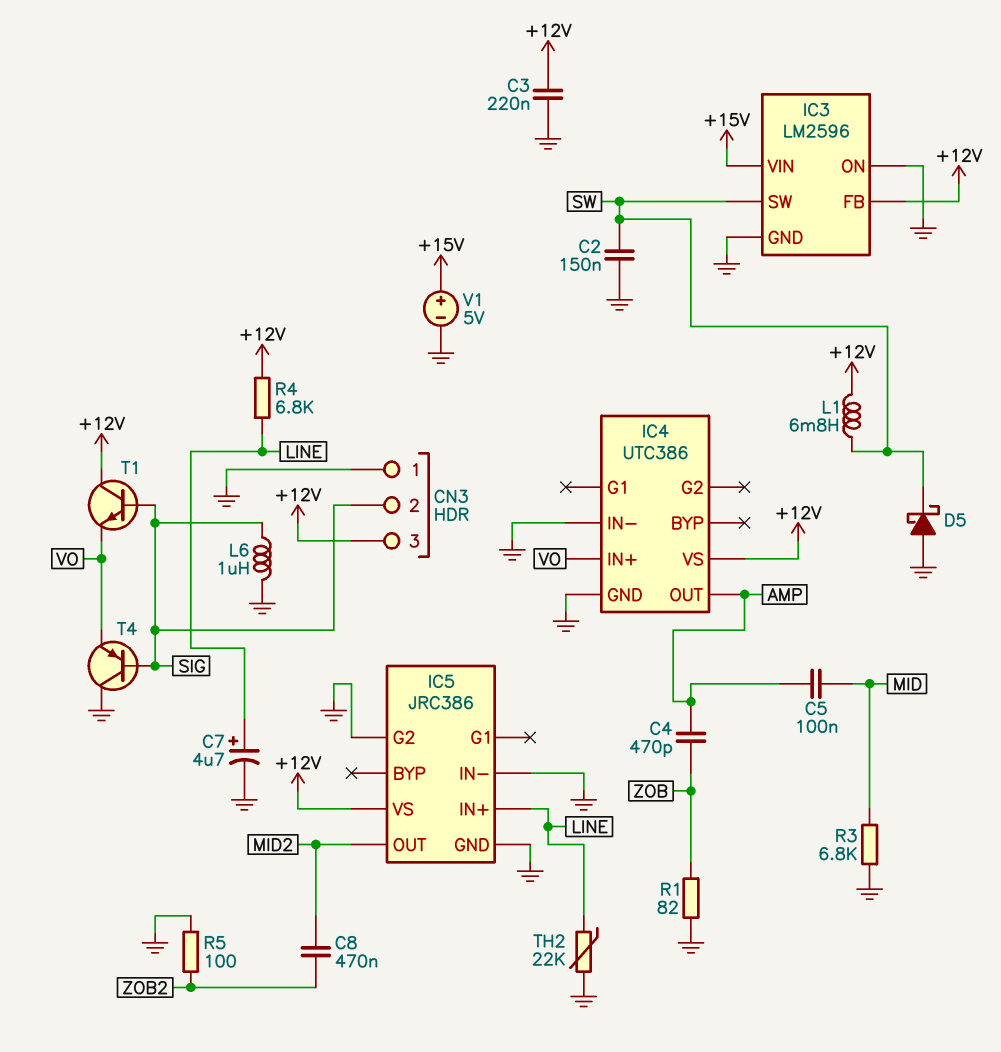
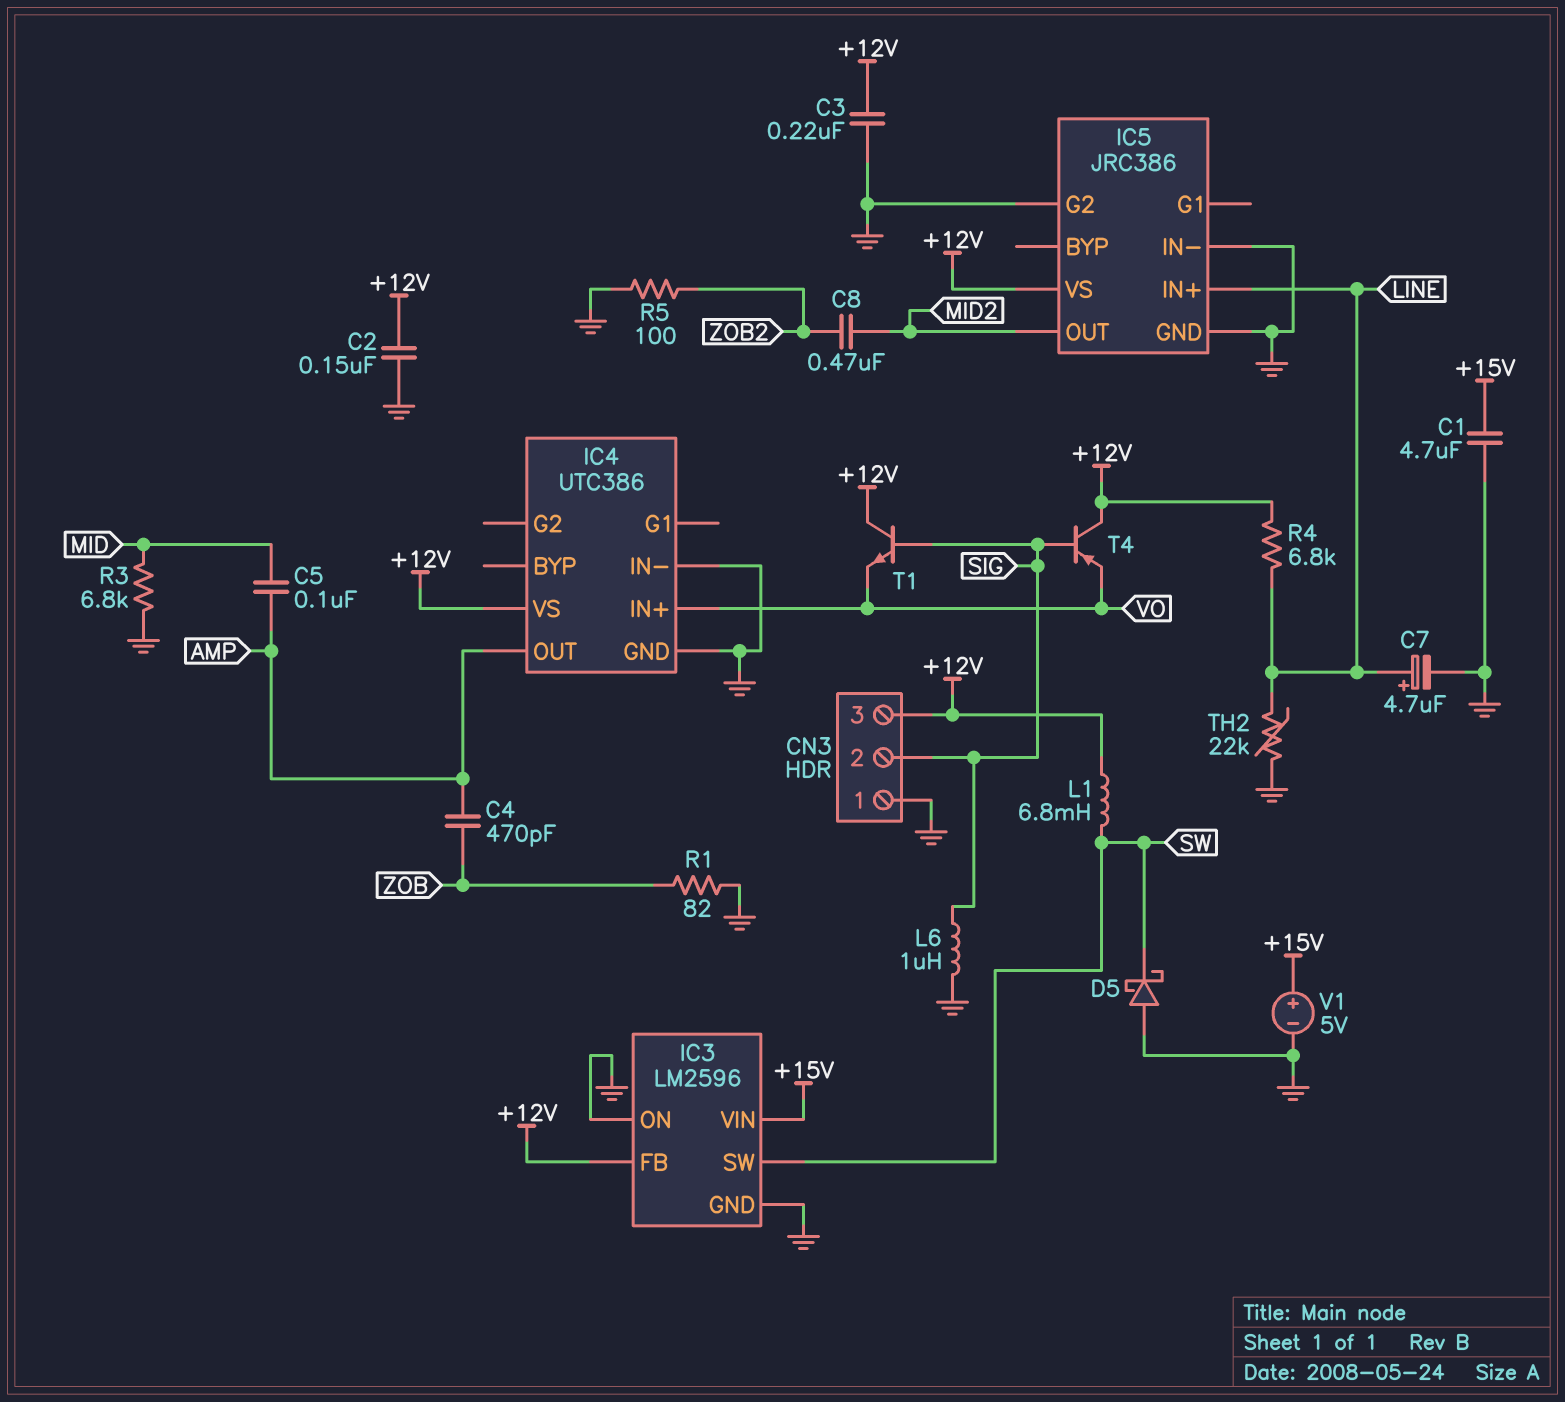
C1: none -> 4.7uF (+15V, GND)
C2: 150nF (GND, SW) -> 150nF (+12V, GND)
T4: PNP (B SIG, C GND, E VO) -> PNP (B SIG, C +12V, E VO)

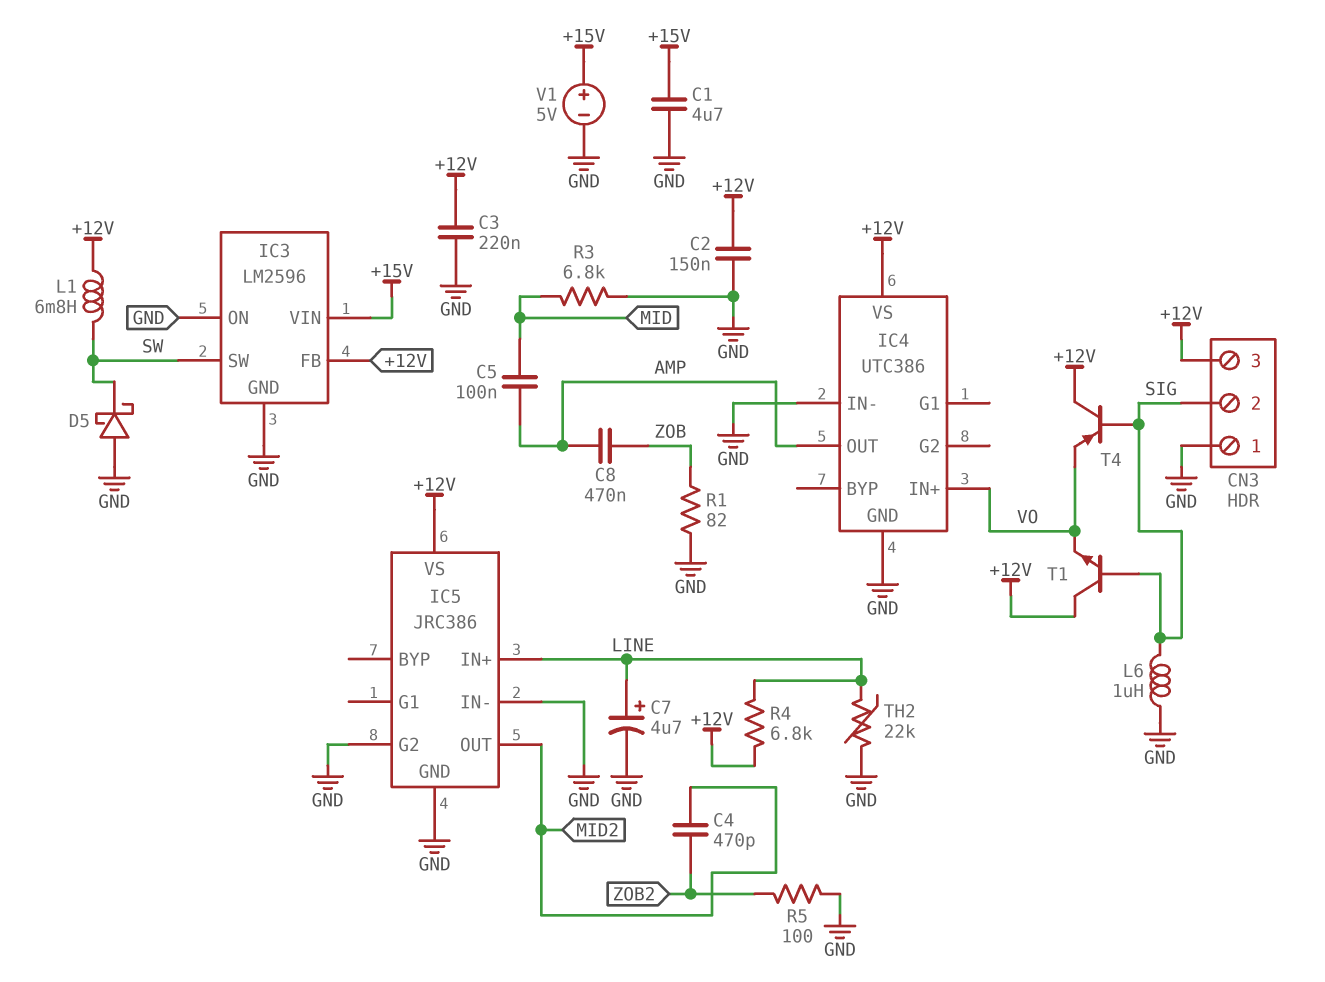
C4: 470pF (AMP, ZOB) -> 470pF (MID2, ZOB2)
C8: 470nF (MID2, ZOB2) -> 470nF (AMP, ZOB)

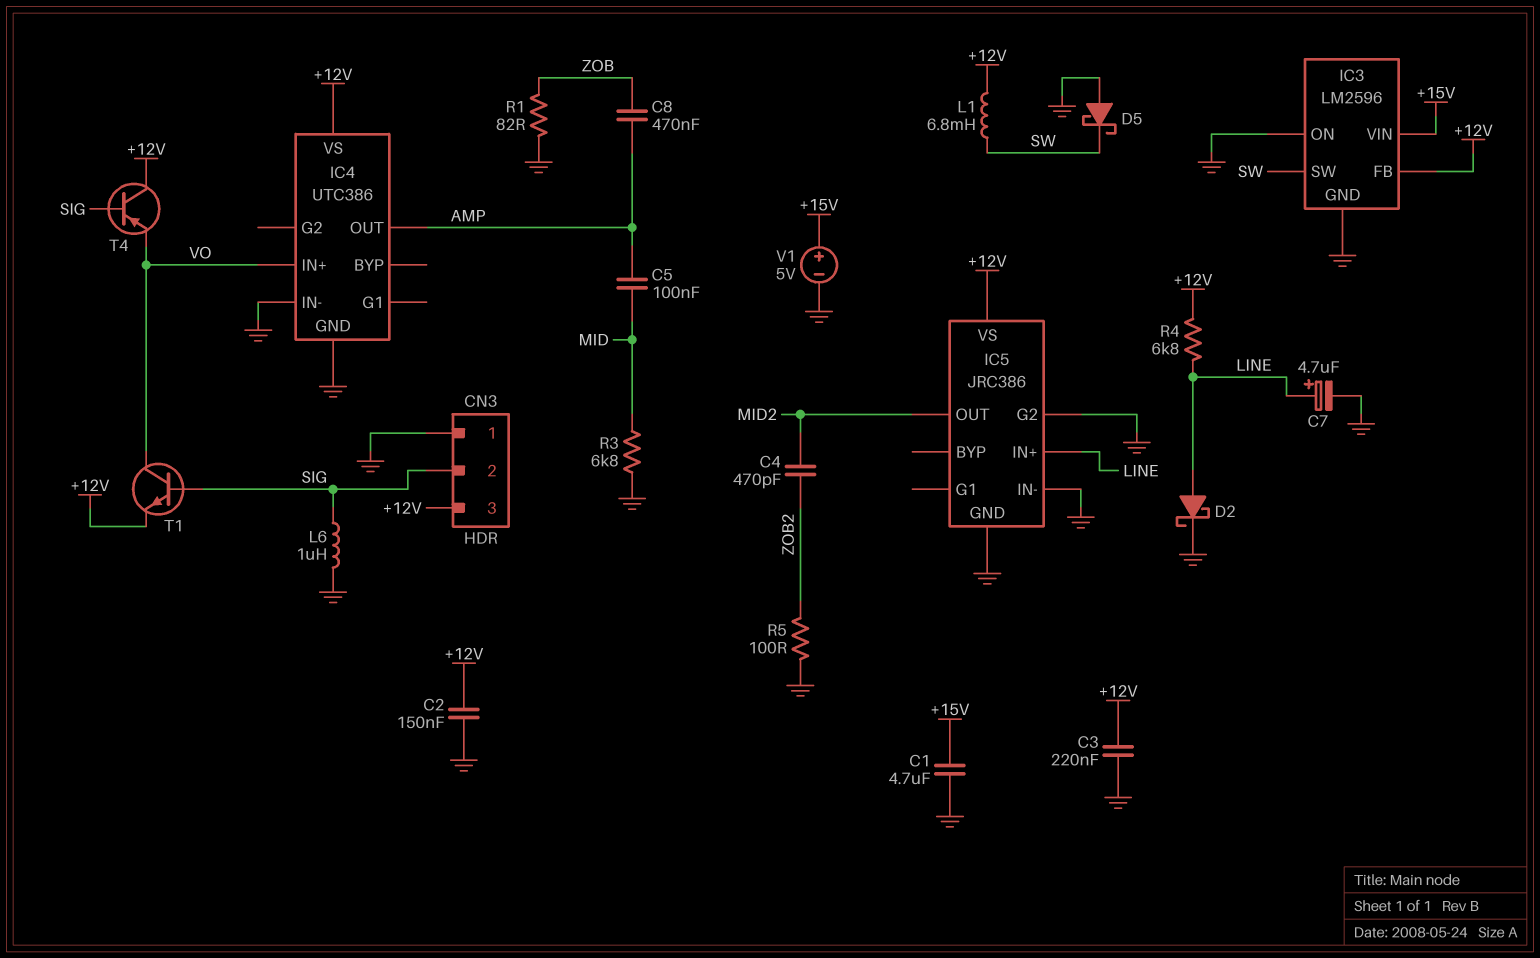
D2: none -> schottky (A LINE, K GND)
T1: NPN (B SIG, C +12V, E VO) -> NPN (B SIG, C VO, E +12V)
TH2: 22k (GND, LINE) -> none

